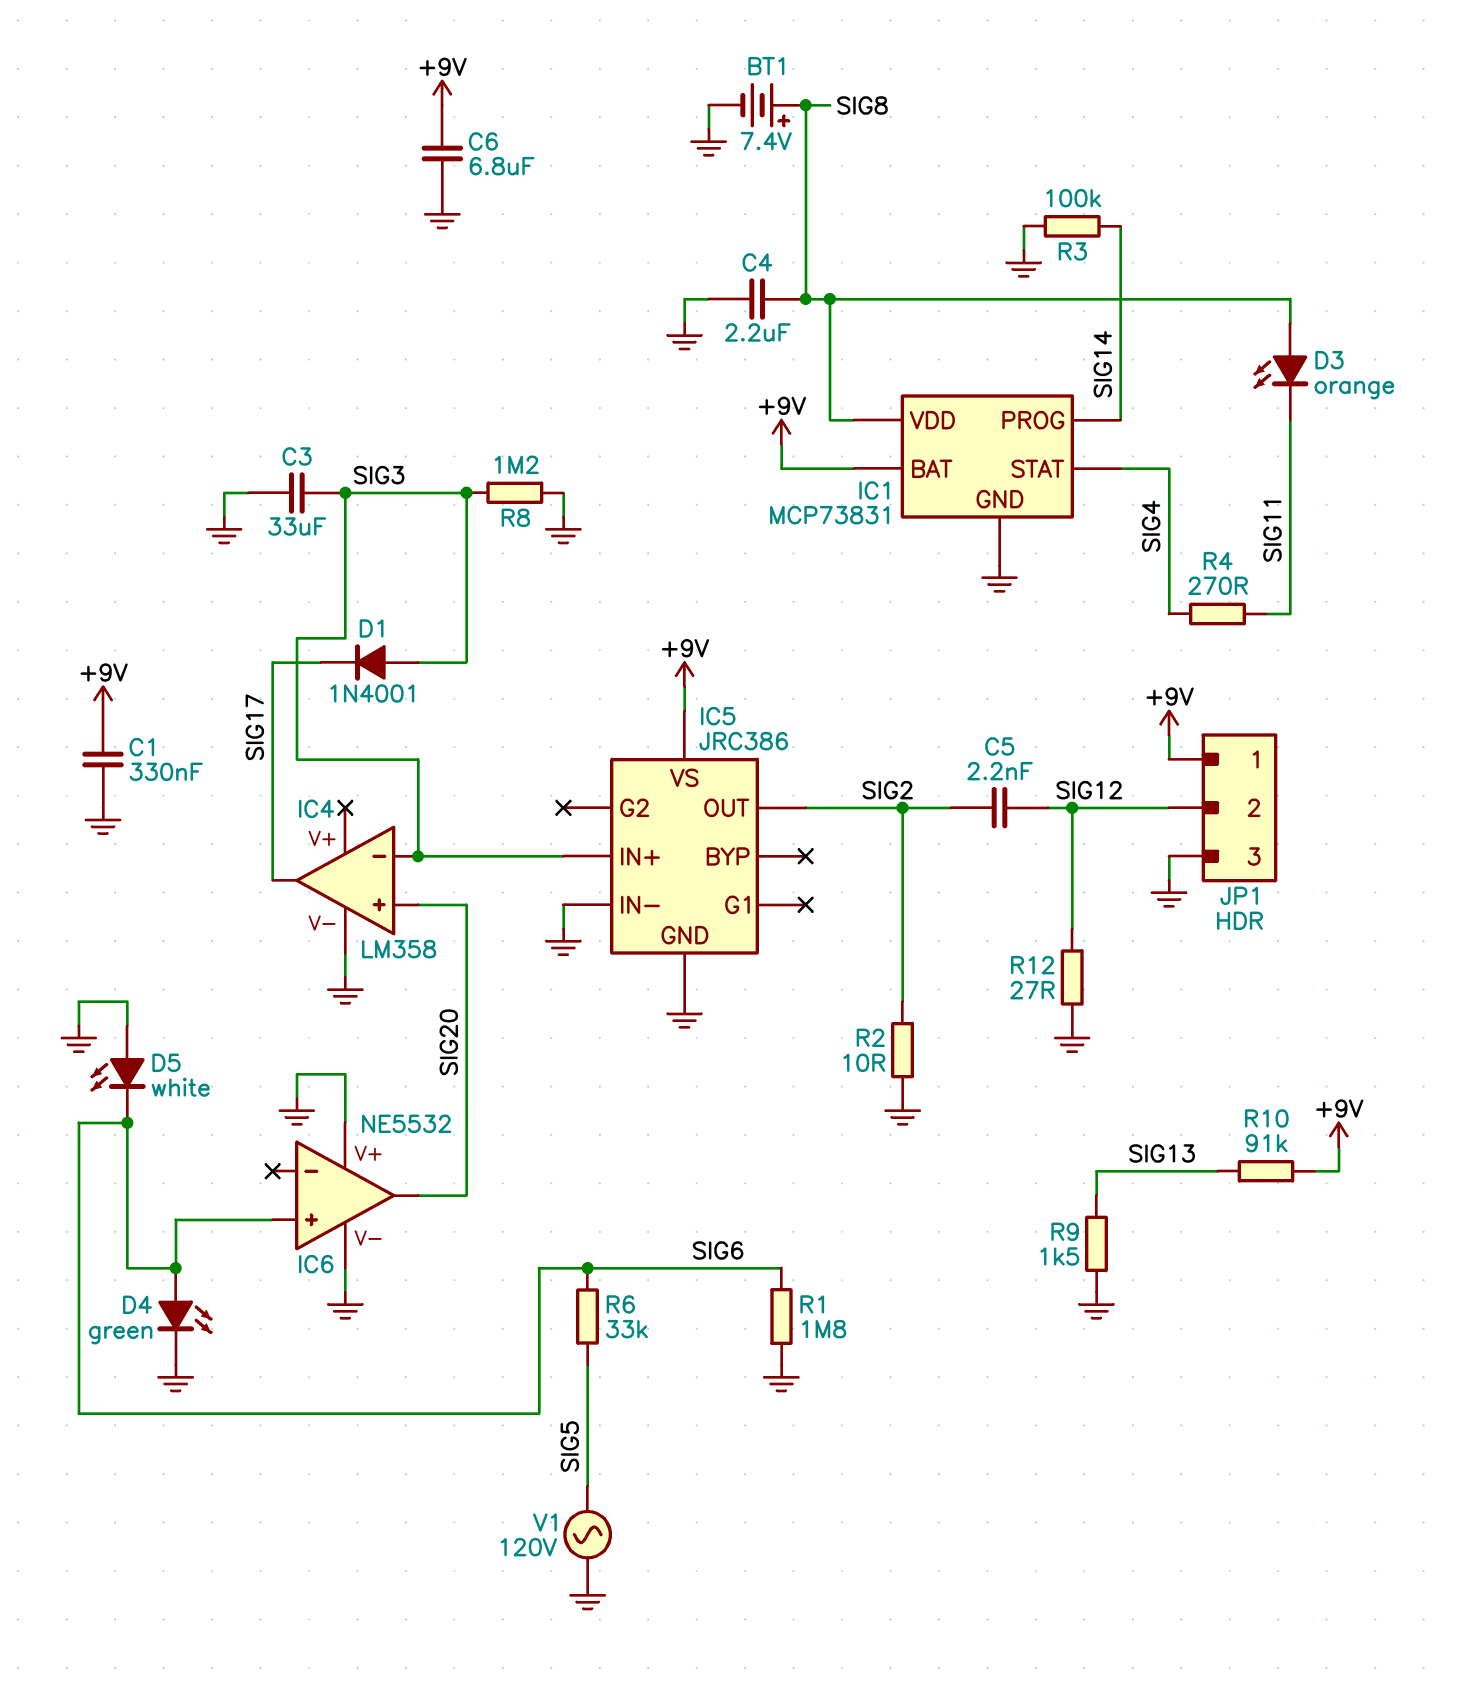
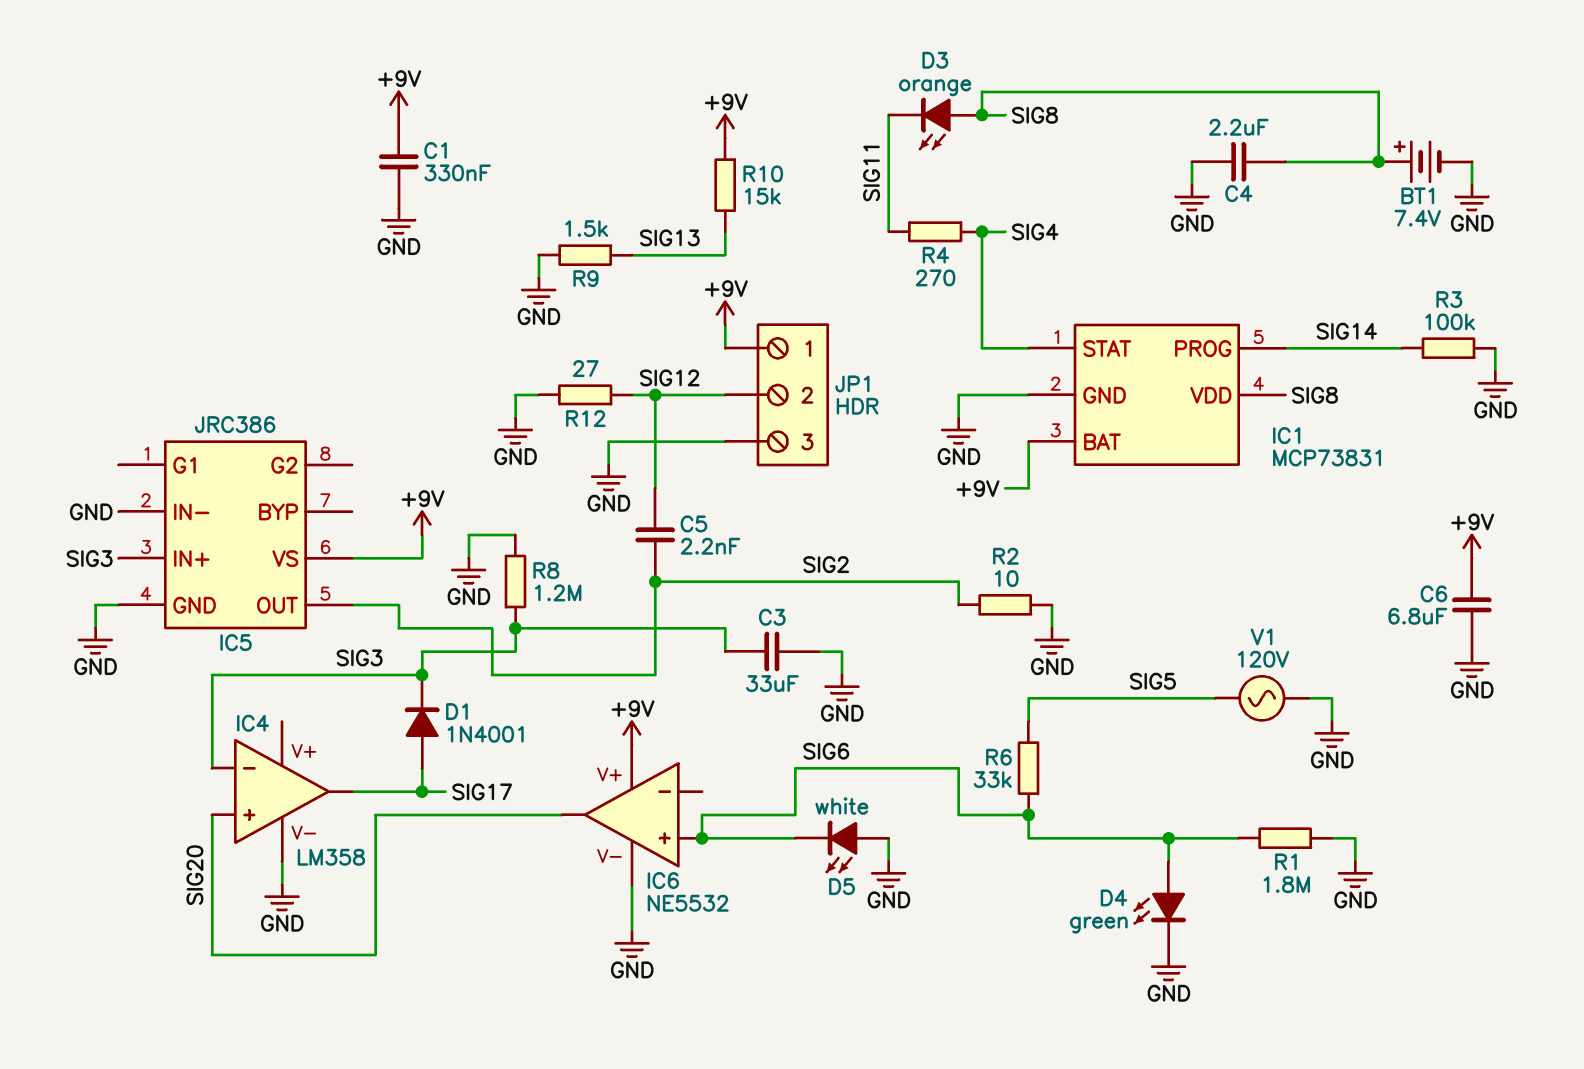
D1: diode 1N4001 (A SIG3, K SIG17) -> diode 1N4001 (A SIG17, K SIG3)
IC6 pin V+: GND -> +9V
R10: 91k (+9V, SIG13) -> 15k (+9V, SIG13)

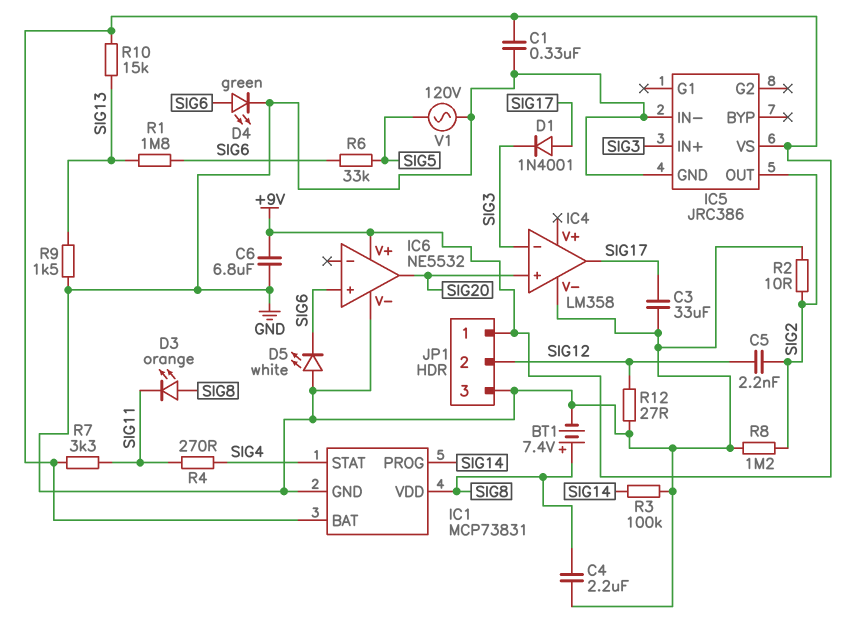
C3: 33uF (GND, SIG3) -> 33uF (GND, SIG17)
R1: 1.8M (GND, SIG6) -> 1.8M (SIG6, SIG13)
R7: none -> 3.3k (+9V, SIG11)
R8: 1.2M (GND, SIG3) -> 1.2M (GND, SIG2)

